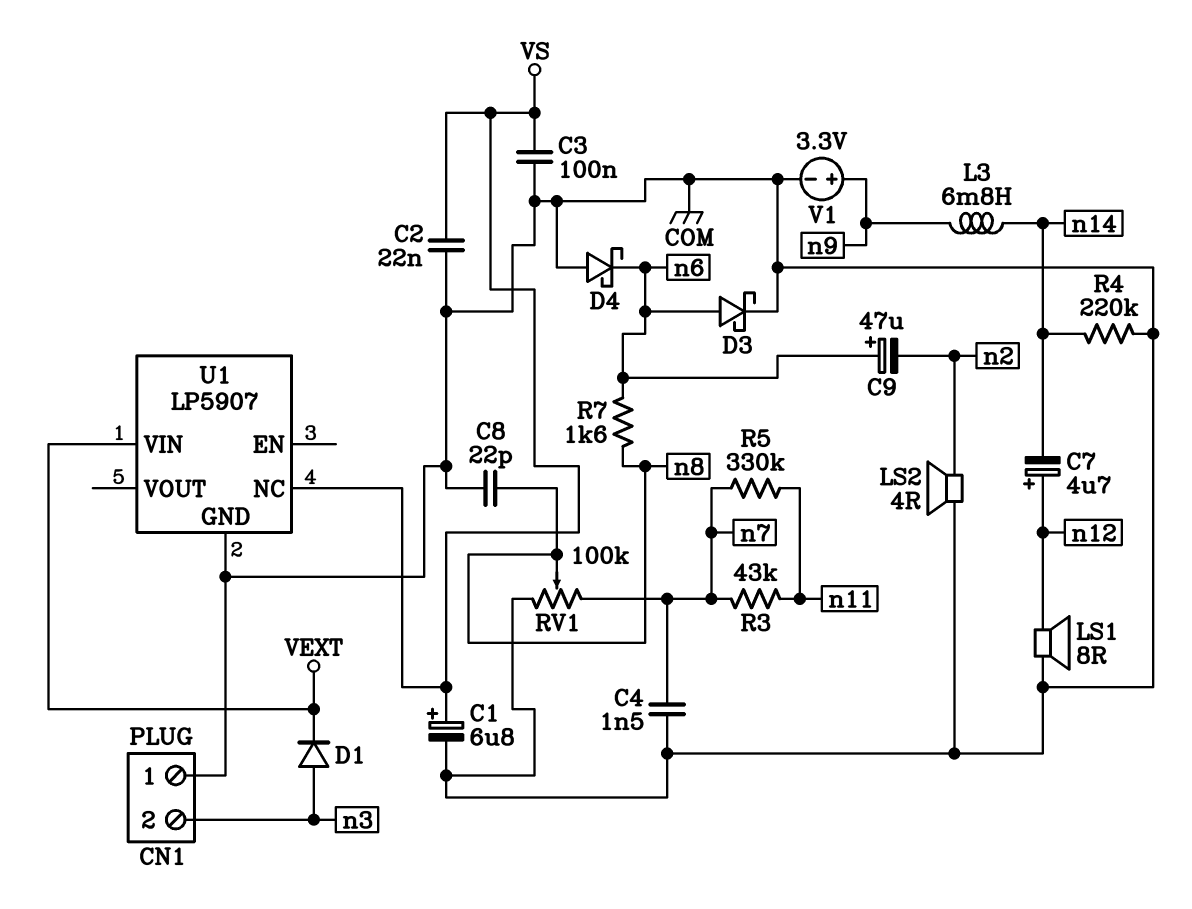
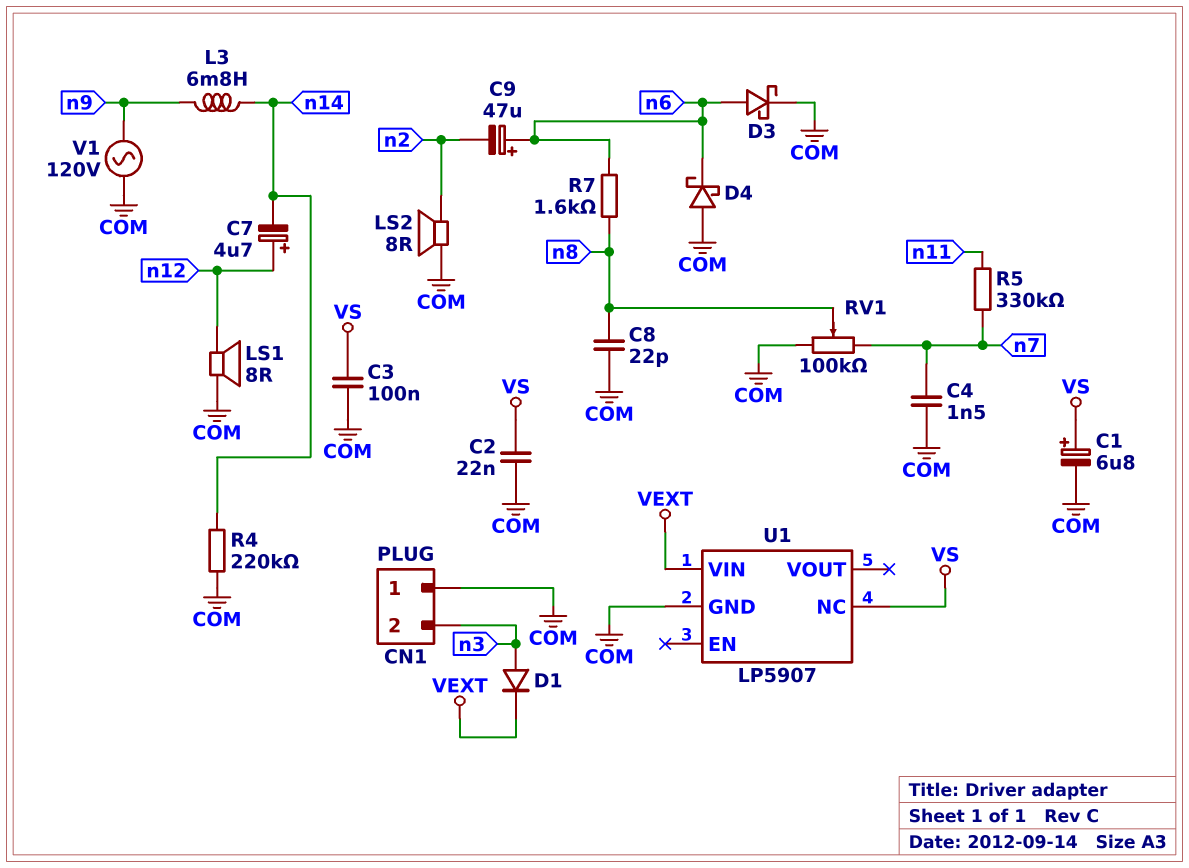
LS2: speaker 4R (COM, n2) -> speaker 8R (COM, n2)
R3: 43k (n7, n11) -> none
V1: 3.3V (plus n9, minus COM) -> AC 120V (COM, n9)

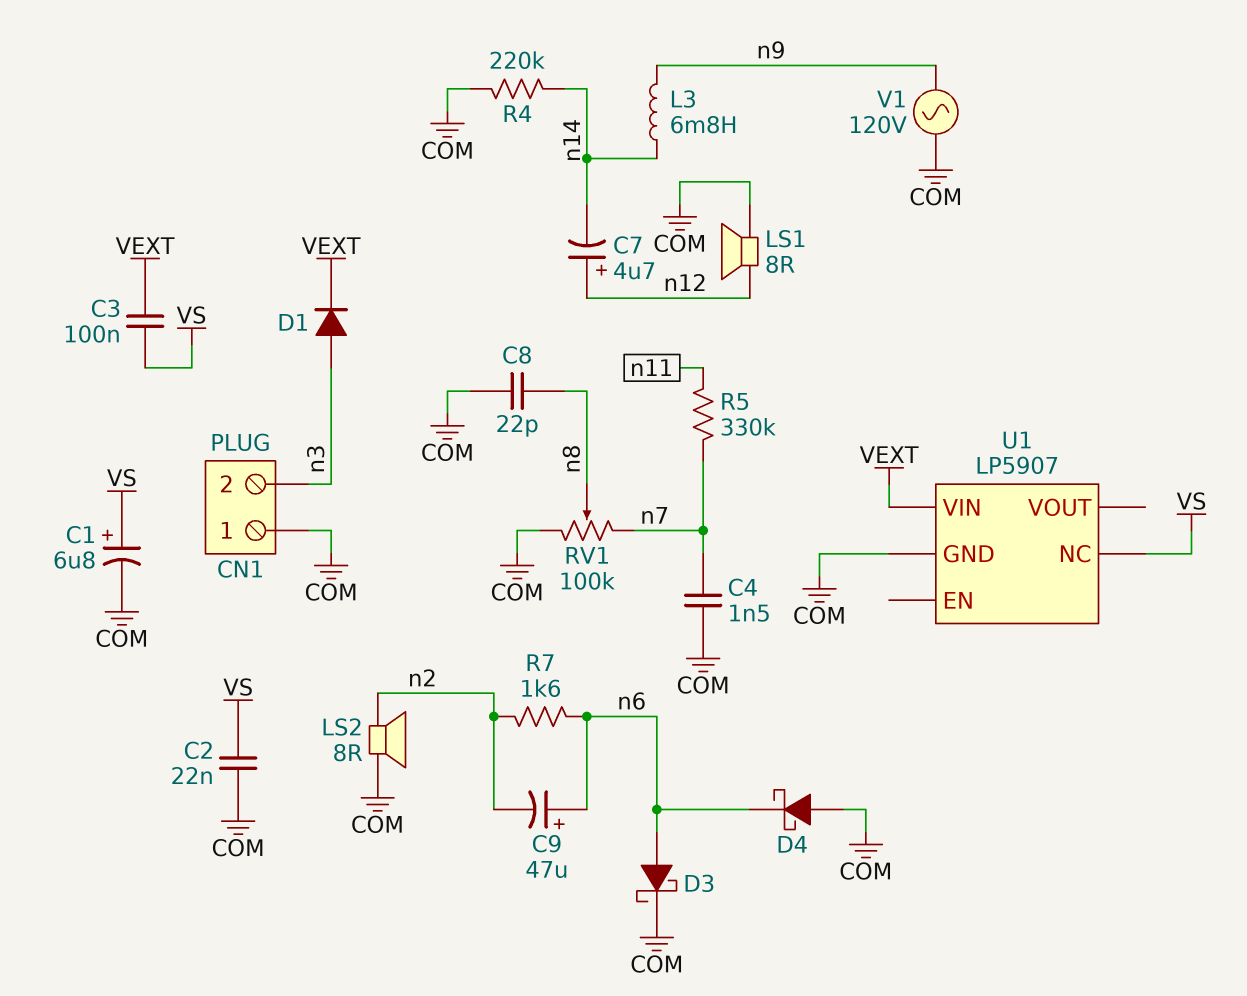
C3: 100nF (COM, VS) -> 100nF (VEXT, VS)
R7: 1.6k (n6, n8) -> 1.6k (n2, n6)

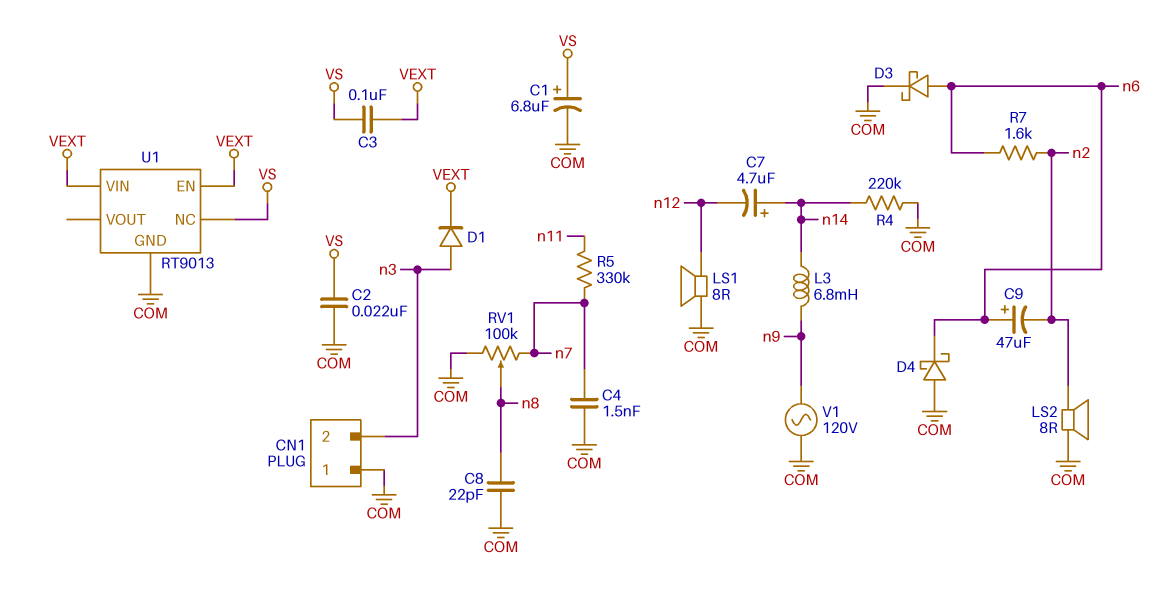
C7: 4.7uF (plus n12, minus n14) -> 4.7uF (plus n14, minus n12)
U1: LP5907 -> RT9013
U1 pin EN: none -> VEXT

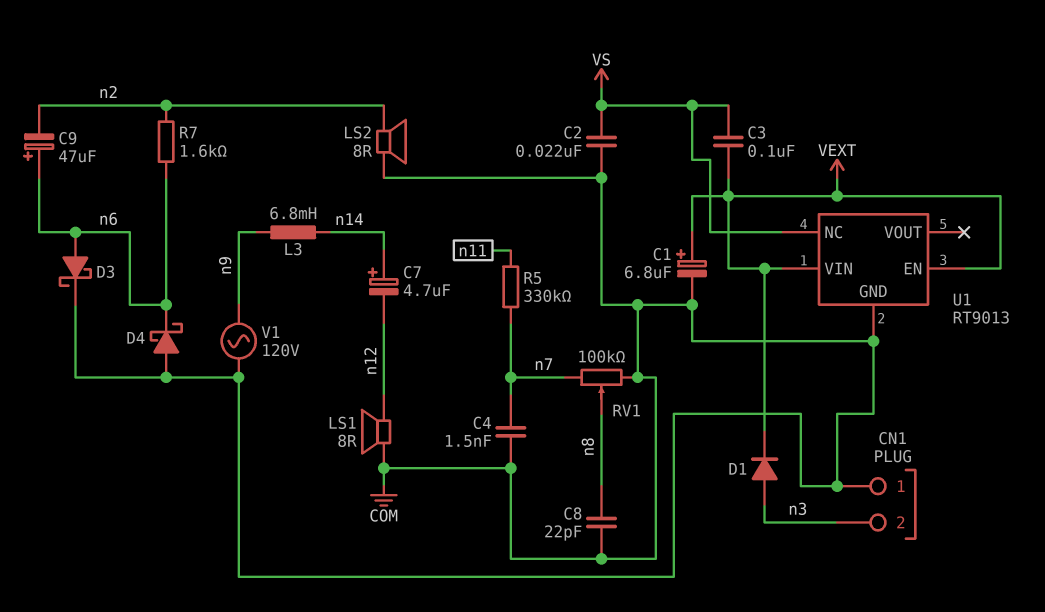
C1: 6.8uF (plus VS, minus COM) -> 6.8uF (plus VEXT, minus COM)
R4: 220k (COM, n14) -> none

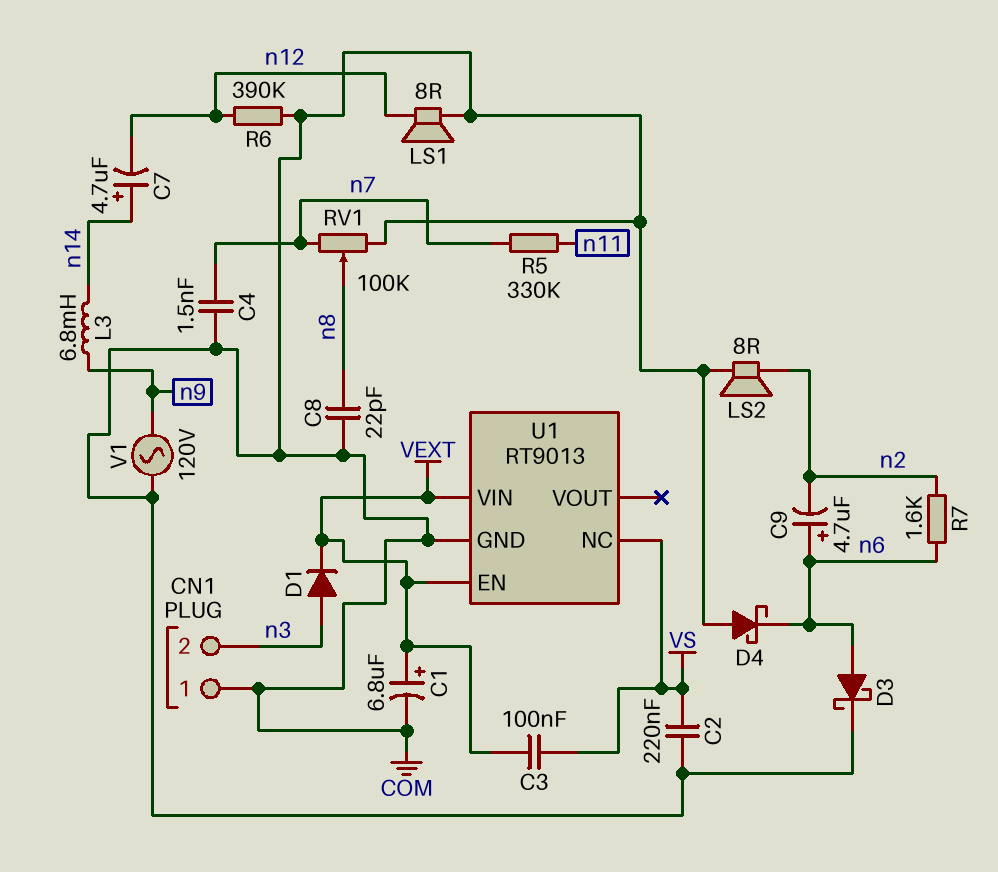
C2: 22nF (COM, VS) -> 220nF (COM, VS)
C9: 47uF (plus n6, minus n2) -> 4.7uF (plus n6, minus n2)
R6: none -> 390k (COM, n12)

